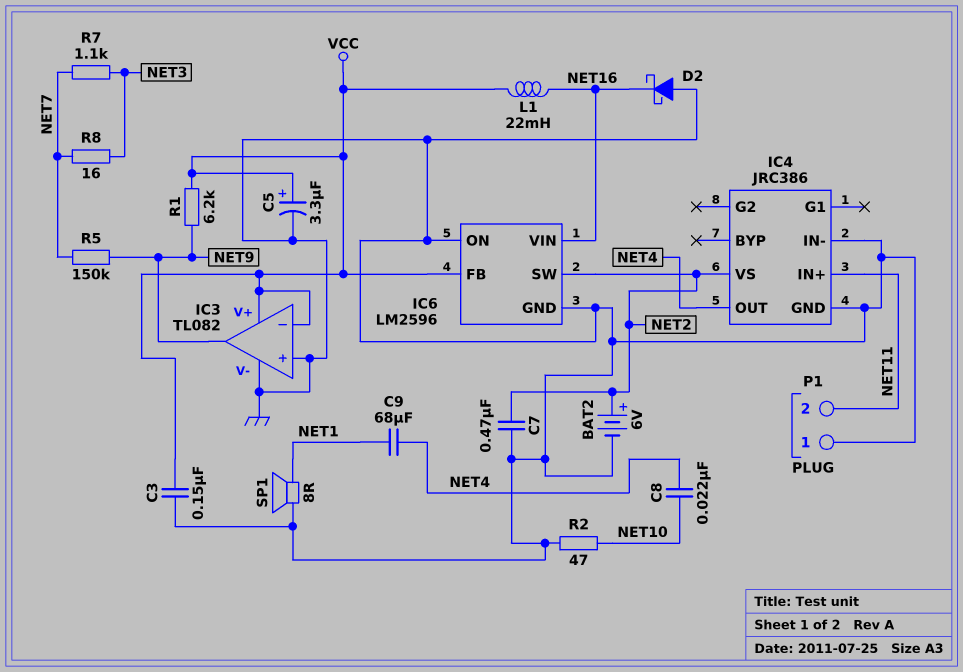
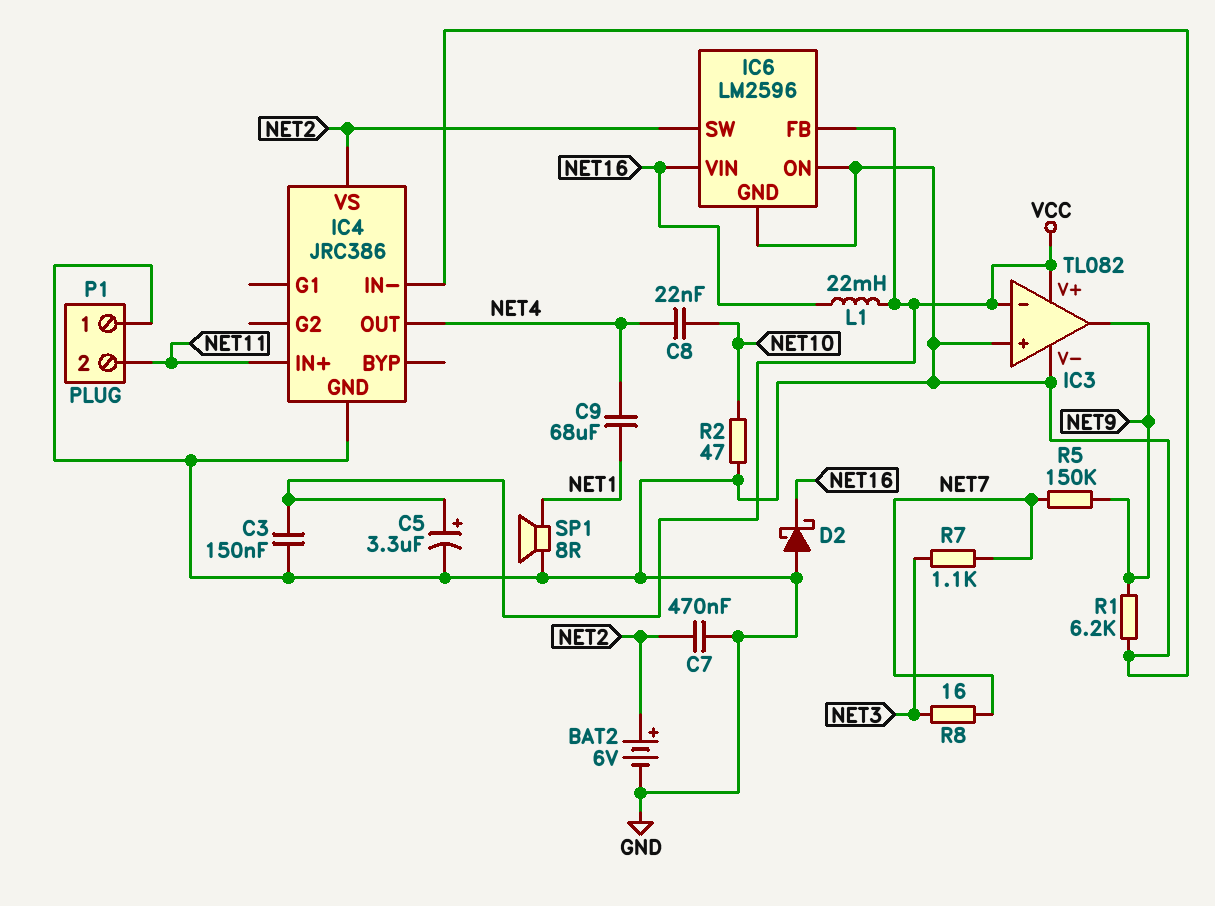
R1: 6.2k (NET9, VCC) -> 6.2k (GND, NET9)

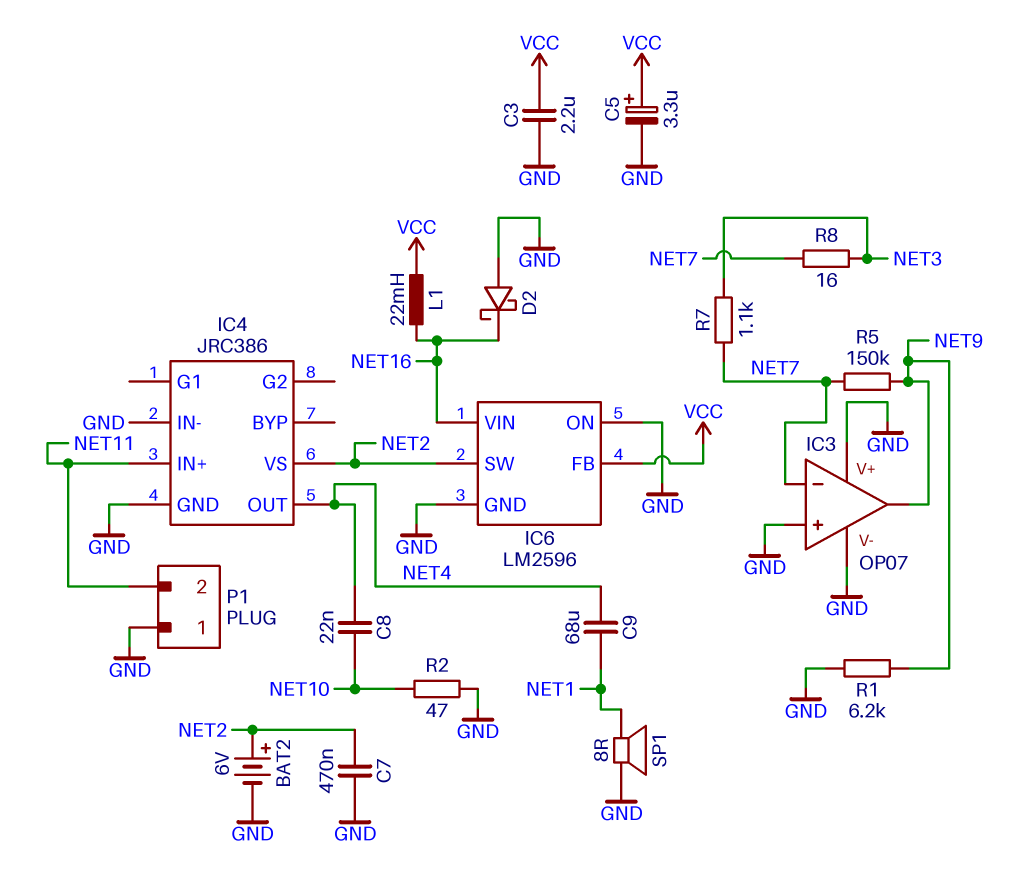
C3: 150nF (GND, VCC) -> 2.2uF (GND, VCC)
IC3: TL082 -> OP07
IC3 pin V+: VCC -> GND
IC3 pin in-: VCC -> NET7

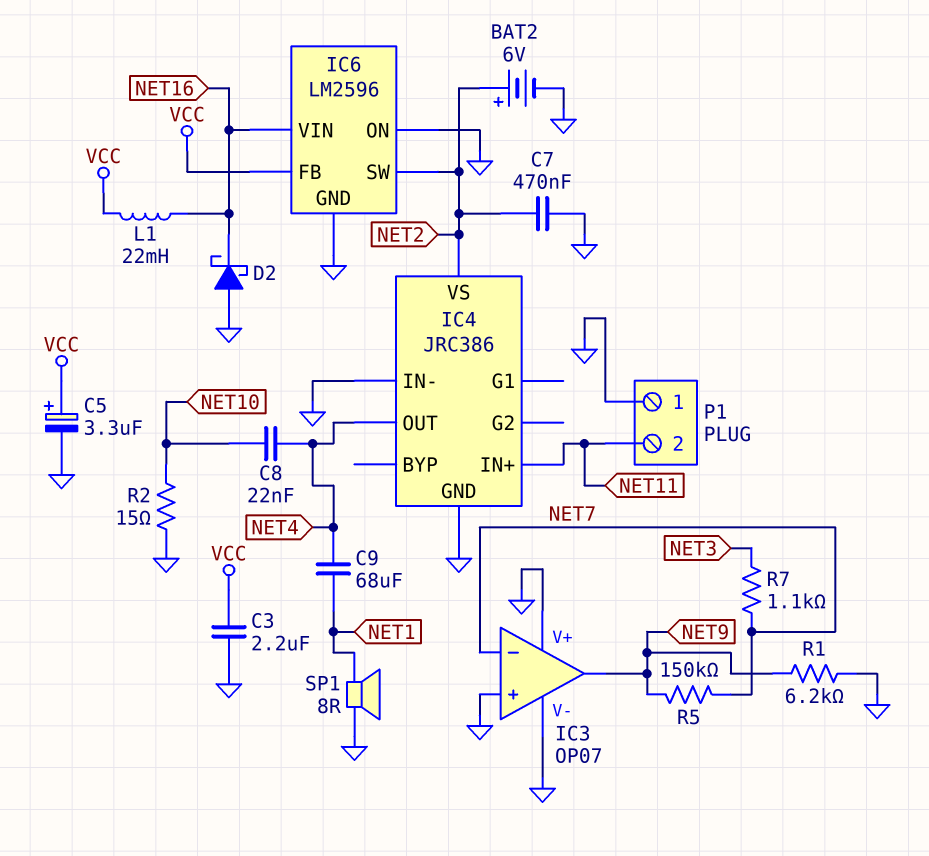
R2: 47 (GND, NET10) -> 15 (GND, NET10)
R8: 16 (NET3, NET7) -> none

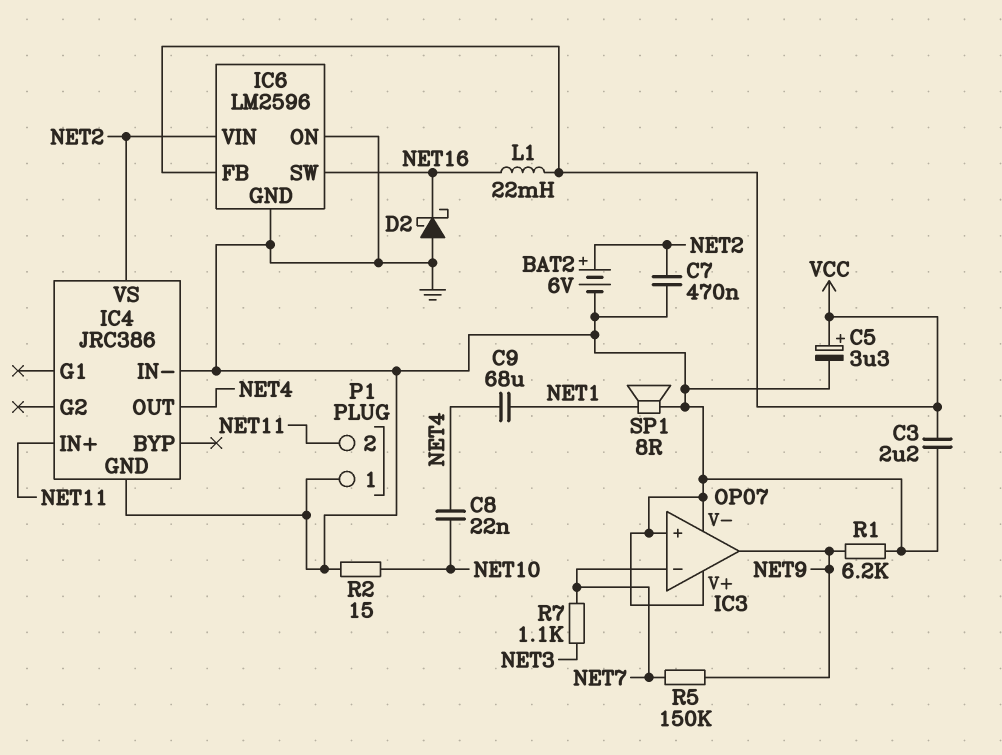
IC6 pin SW: NET2 -> NET16
IC6 pin VIN: NET16 -> NET2

